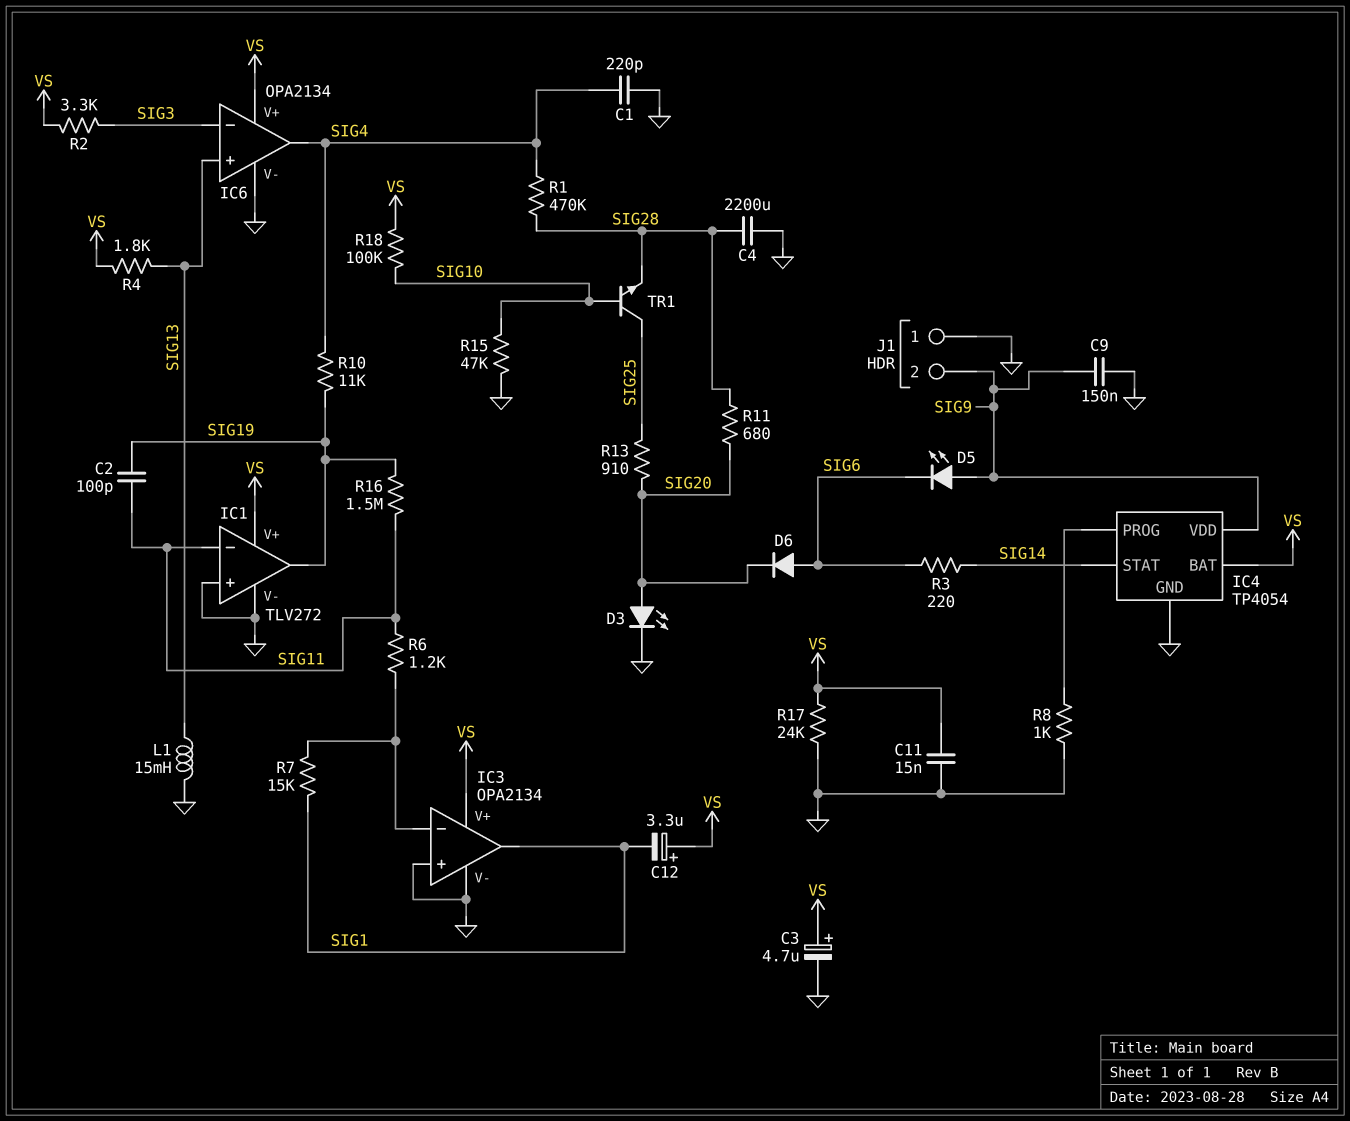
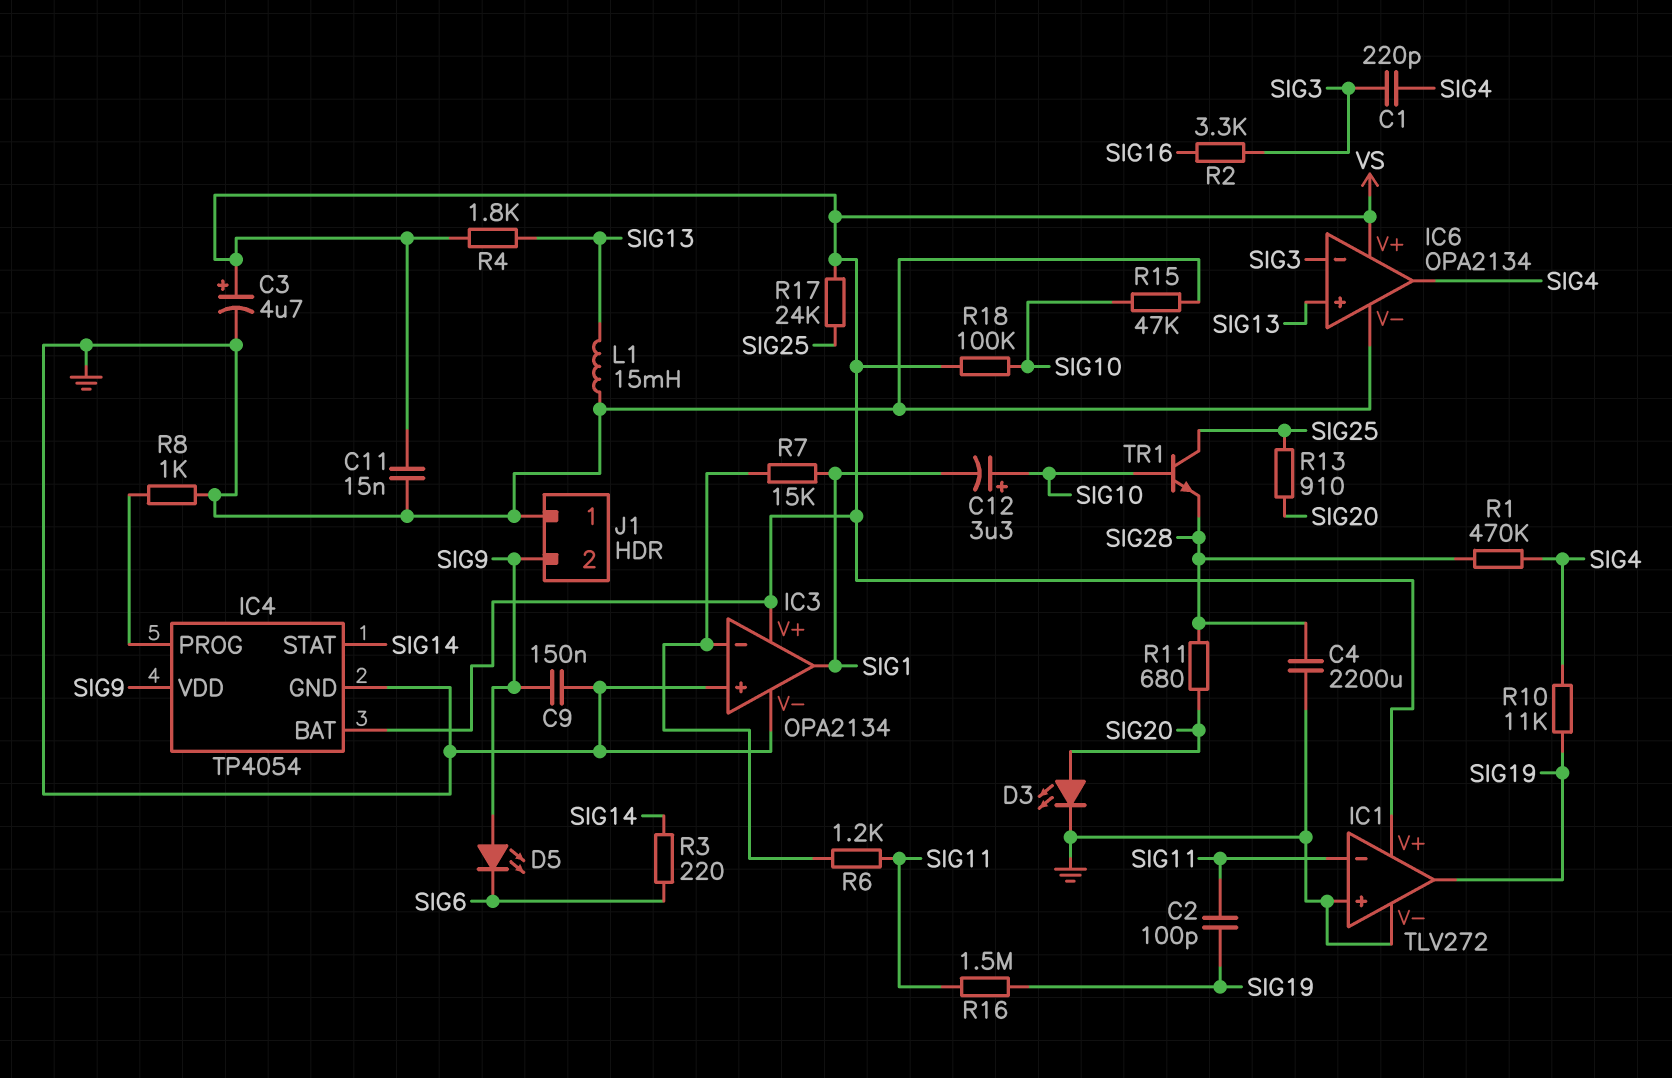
C1: 220pF (GND, SIG4) -> 220pF (SIG3, SIG4)
C12: 3.3uF (plus VS, minus SIG1) -> 3.3uF (plus SIG10, minus SIG1)
D6: diode (A SIG6, K SIG20) -> none
R2: 3.3k (SIG3, VS) -> 3.3k (SIG3, SIG16)
R17: 24k (GND, VS) -> 24k (SIG25, VS)

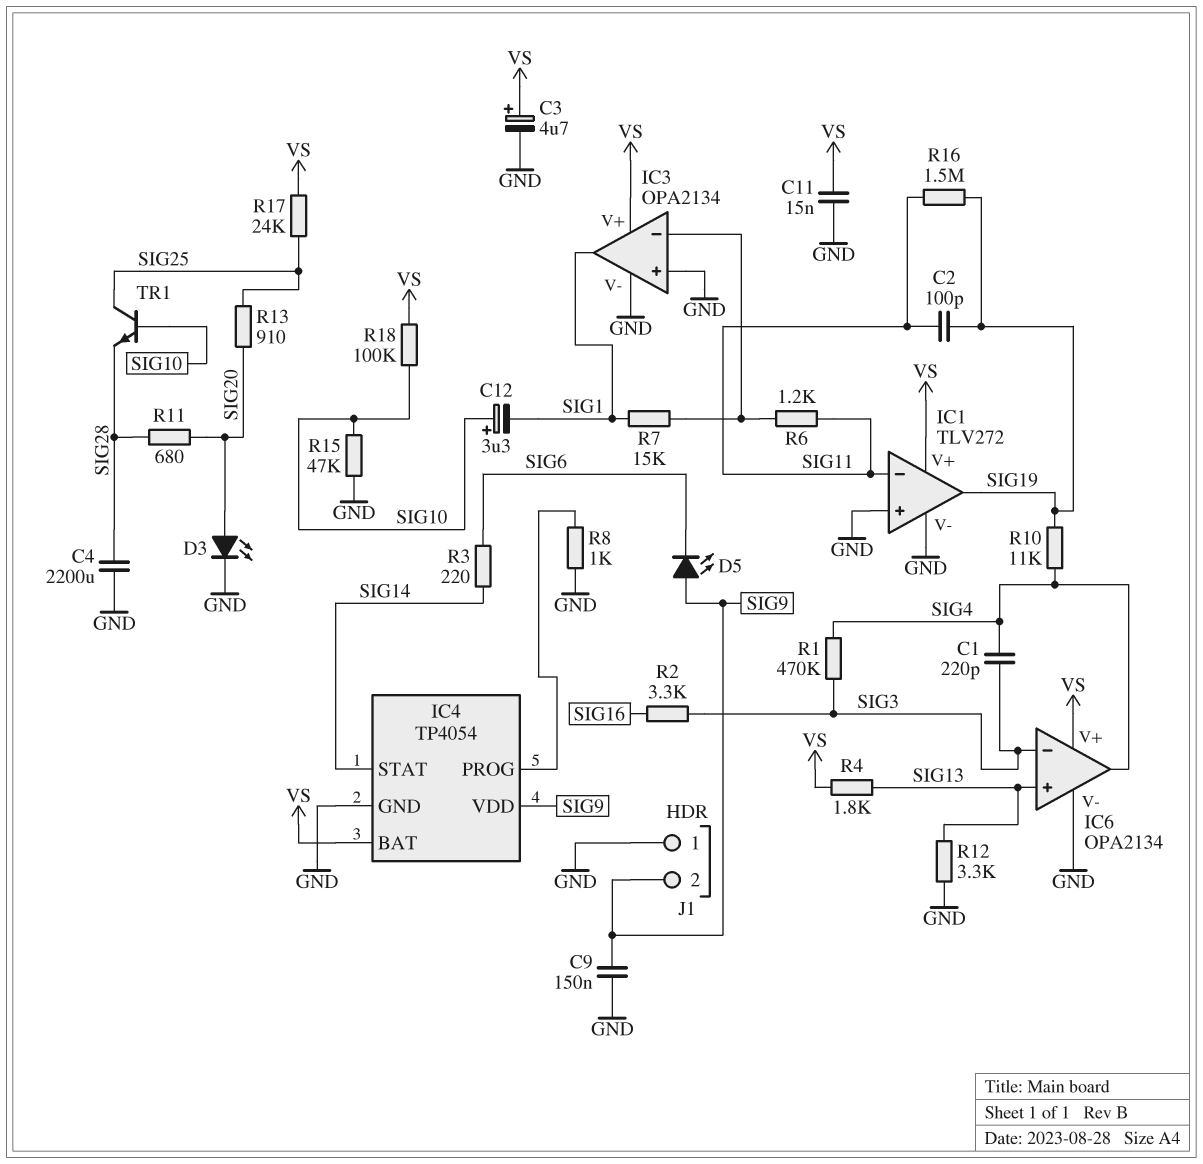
L1: 15mH (GND, SIG13) -> none
R1: 470k (SIG4, SIG28) -> 470k (SIG3, SIG4)
R12: none -> 3.3k (GND, SIG13)

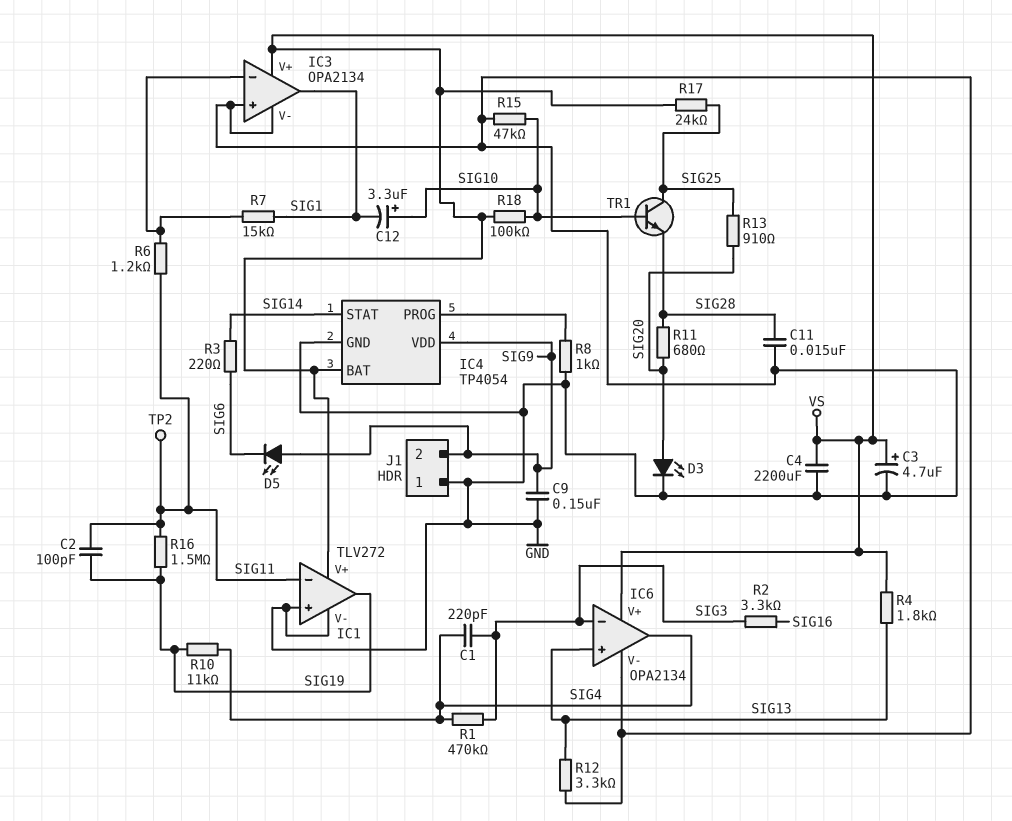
C4: 2200uF (GND, SIG28) -> 2200uF (GND, VS)
C11: 15nF (GND, VS) -> 15nF (GND, SIG28)
TP2: none -> test point (SIG11)

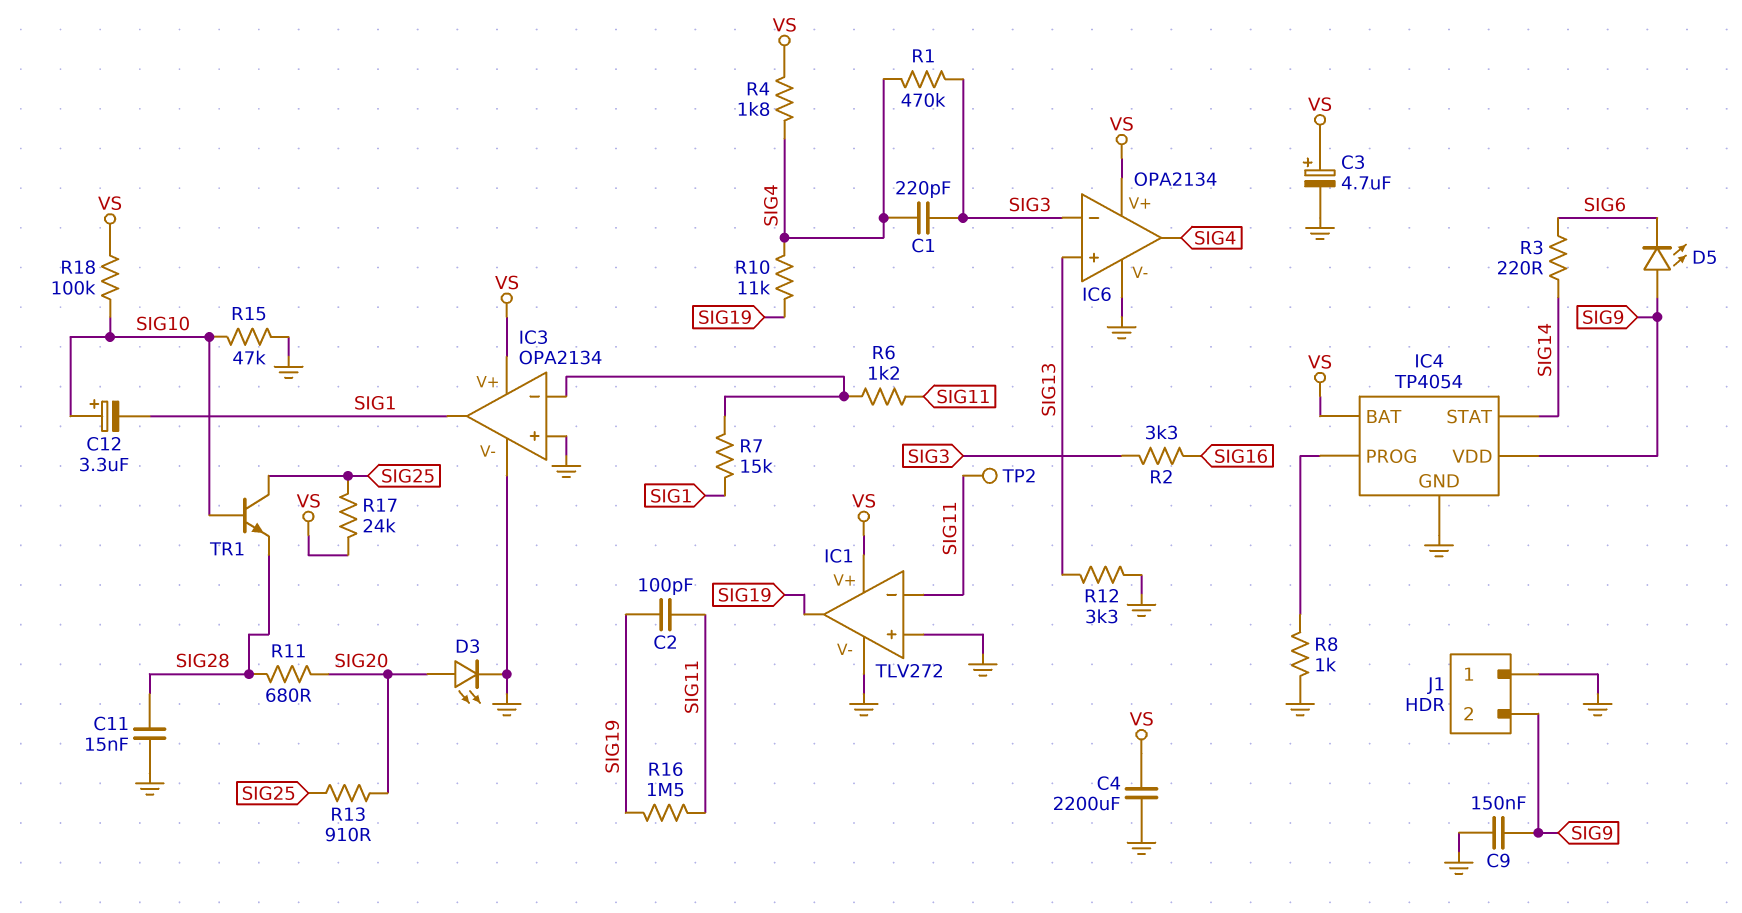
R4: 1.8k (SIG13, VS) -> 1.8k (SIG4, VS)

